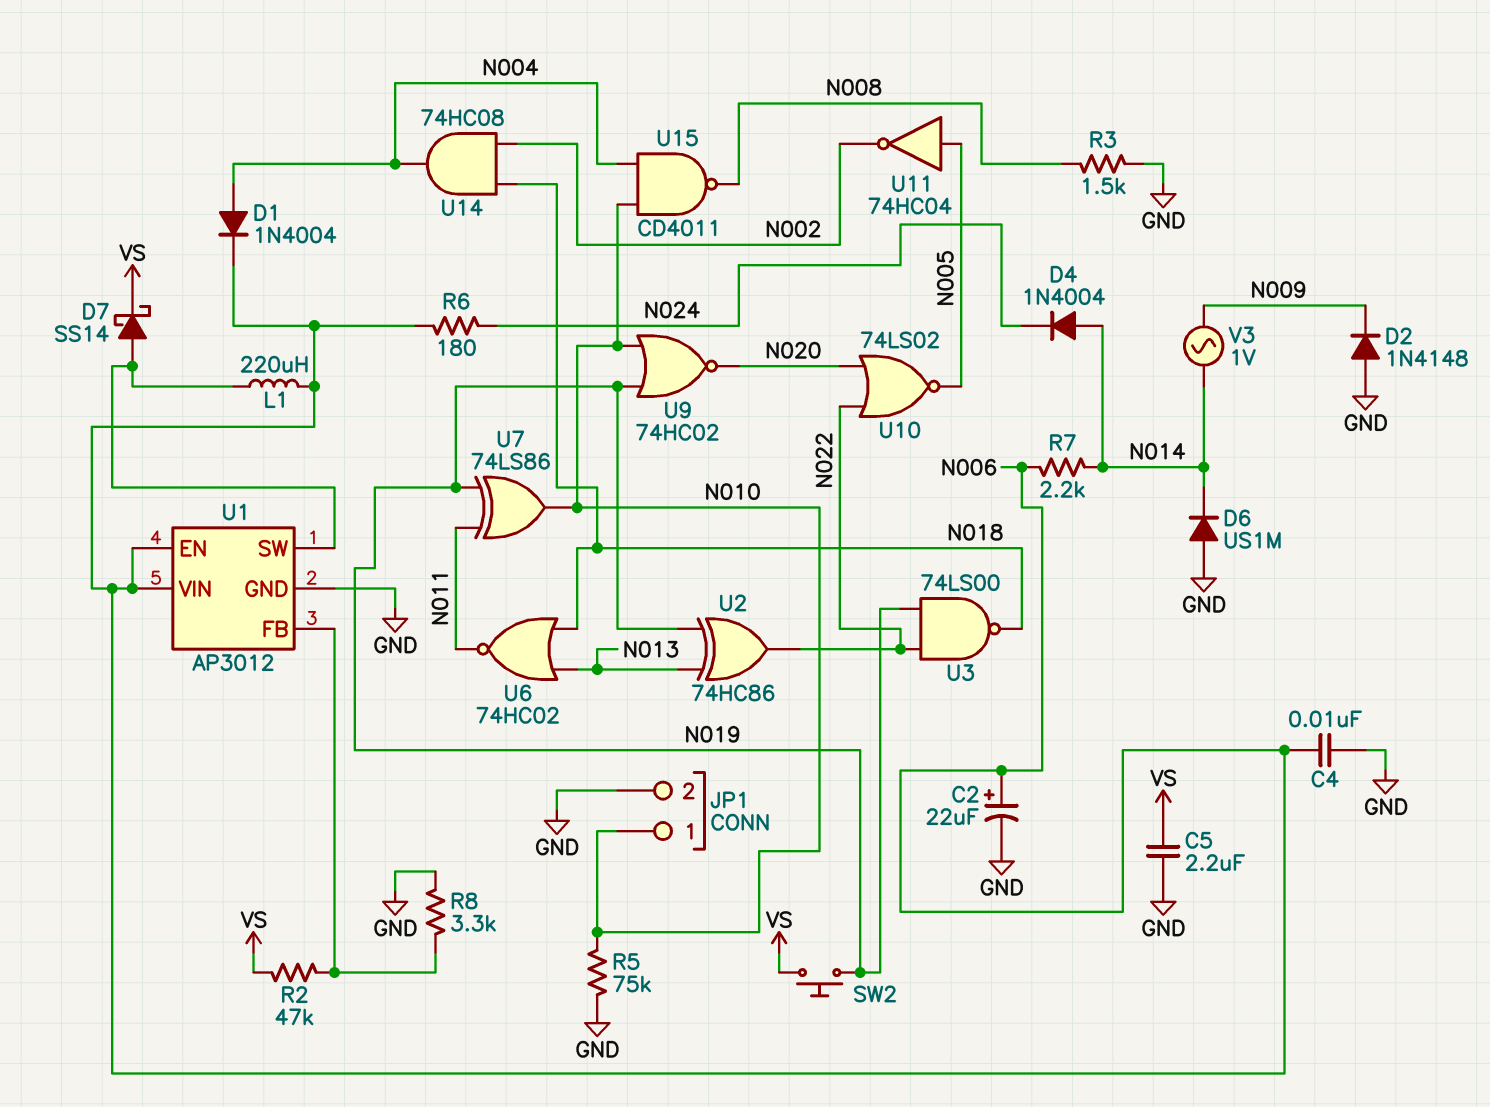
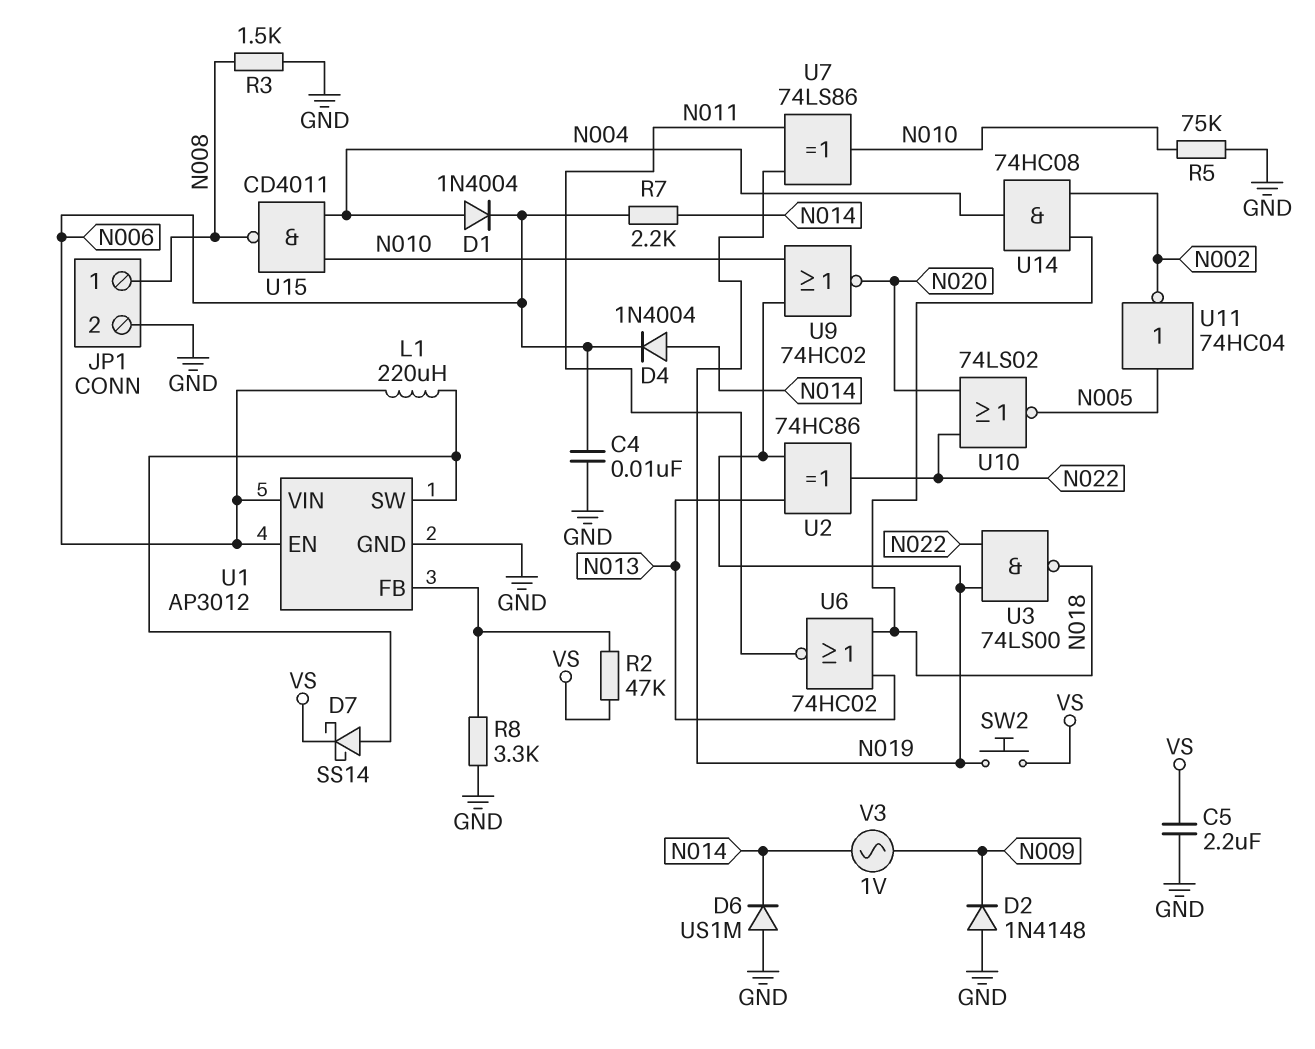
C2: 22uF (plus N006, minus GND) -> none
D4: diode 1N4004 (A N014, K N024) -> diode 1N4004 (A N014, K N006)
JP1 pin 1: N010 -> N008
R6: 180 (N006, N024) -> none

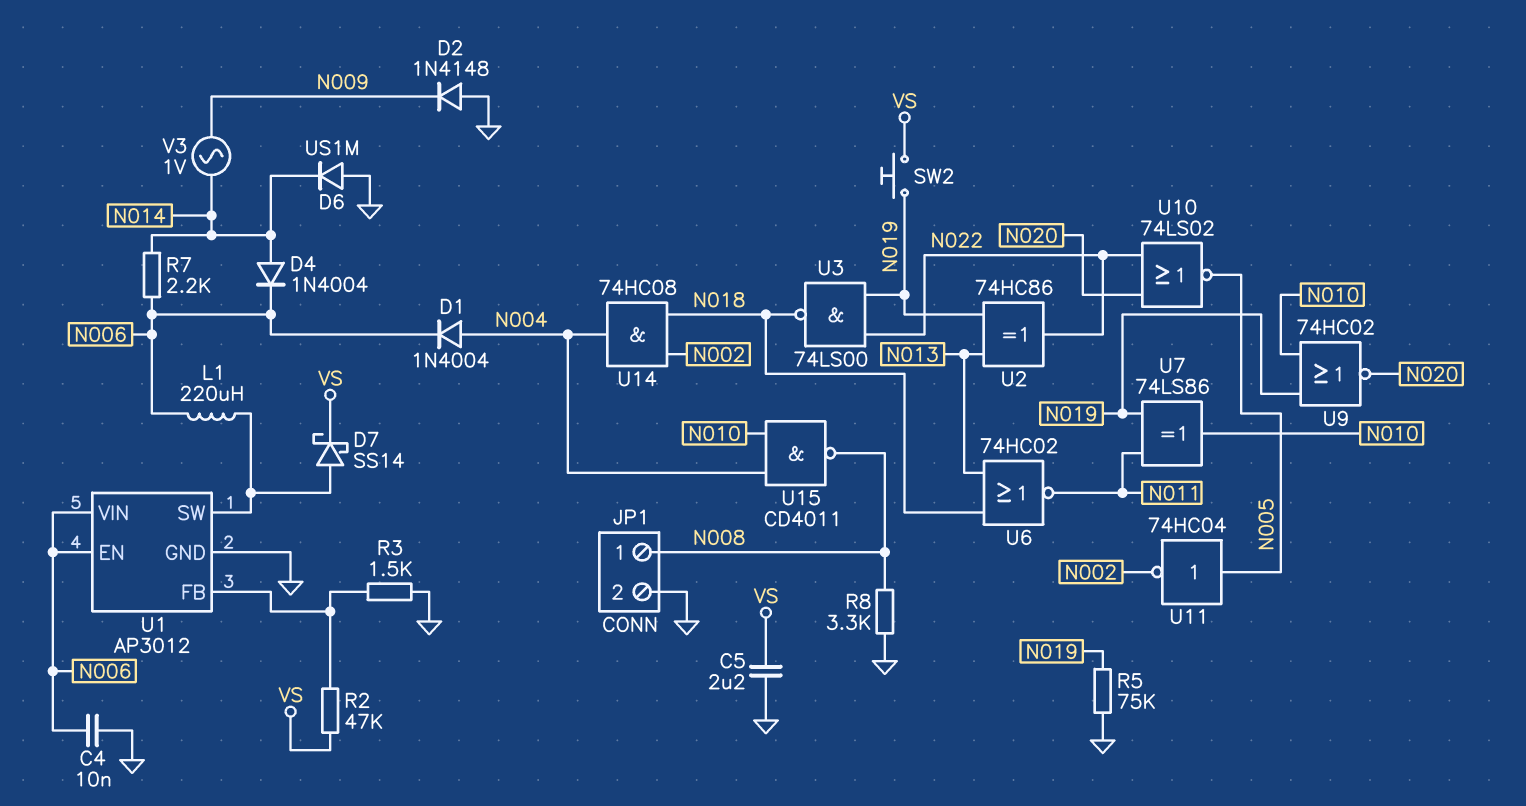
R3: 1.5k (GND, N008) -> 1.5k (GND, U1/FB)
R5: 75k (GND, N010) -> 75k (GND, N019)
R8: 3.3k (GND, U1/FB) -> 3.3k (GND, N008)

